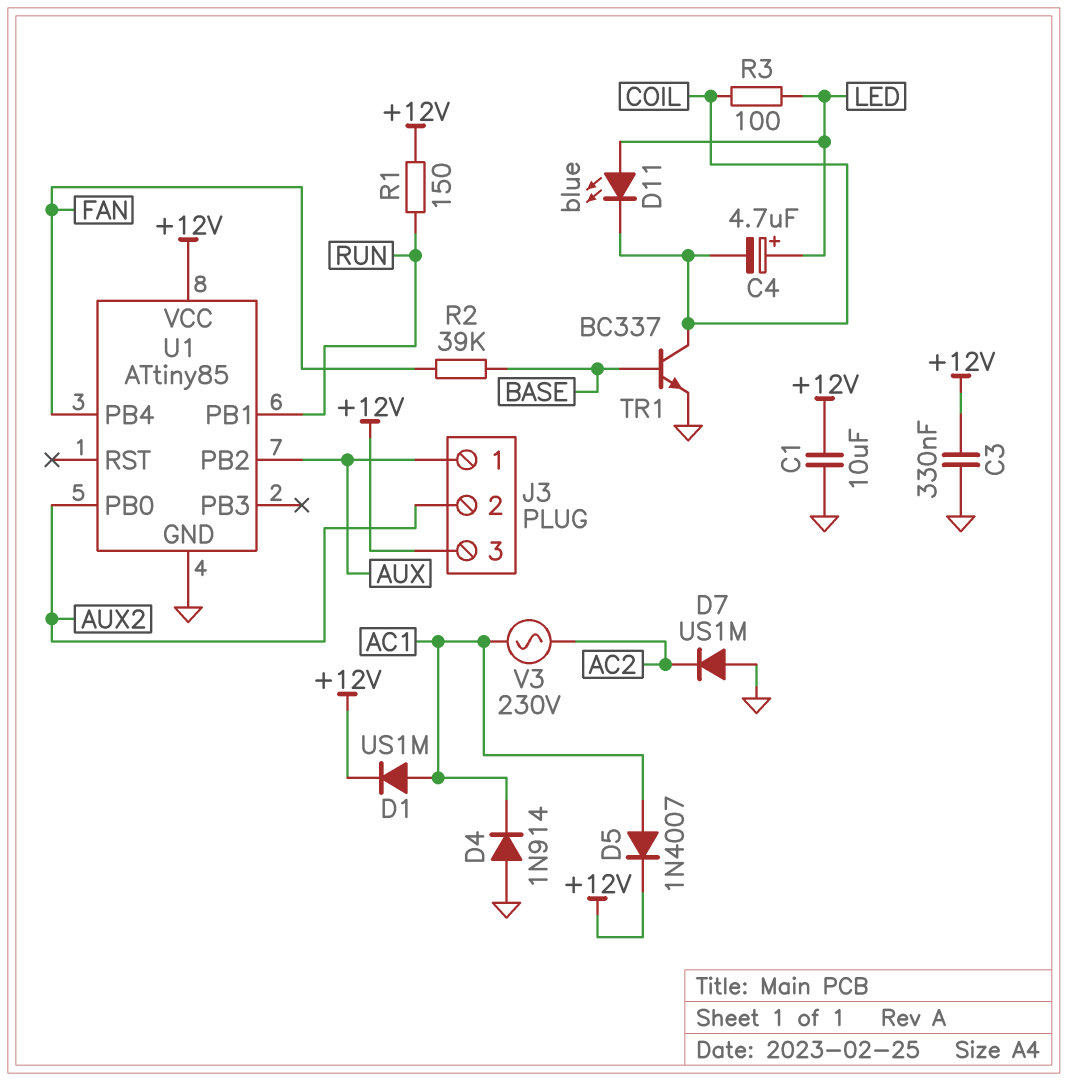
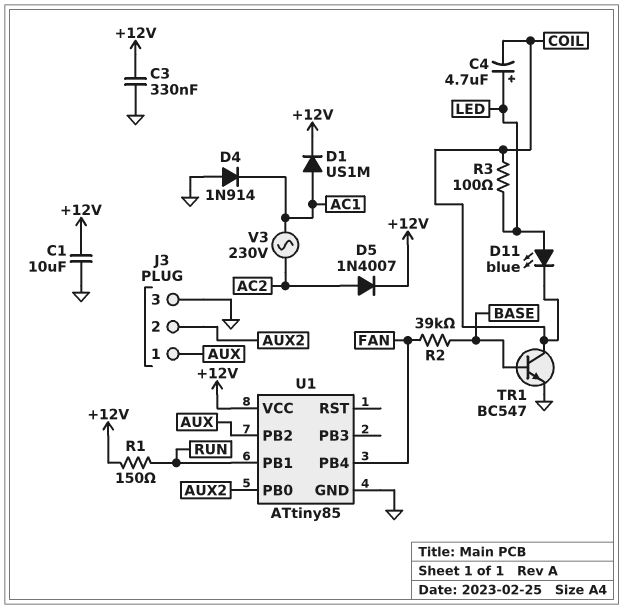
D5: diode 1N4007 (A AC1, K +12V) -> diode 1N4007 (A AC2, K +12V)
D7: diode US1M (A GND, K AC2) -> none
J3 pin 3: +12V -> GND
TR1: NPN BC337 (B BASE, C COIL, E GND) -> NPN BC547 (B BASE, C COIL, E GND)

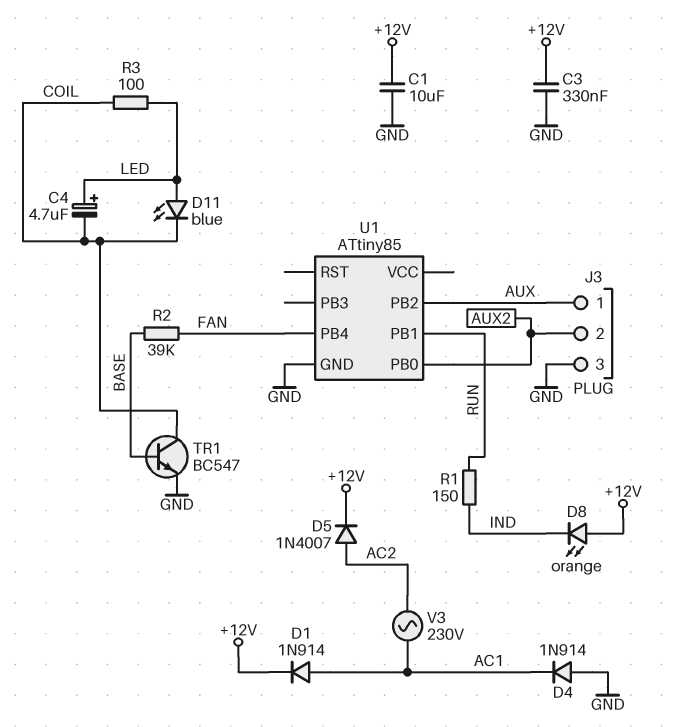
D1: diode US1M (A AC1, K +12V) -> diode 1N914 (A AC1, K +12V)
D8: none -> LED orange (A +12V, K IND)
R1: 150 (+12V, RUN) -> 150 (IND, RUN)
U1 pin VCC: +12V -> none

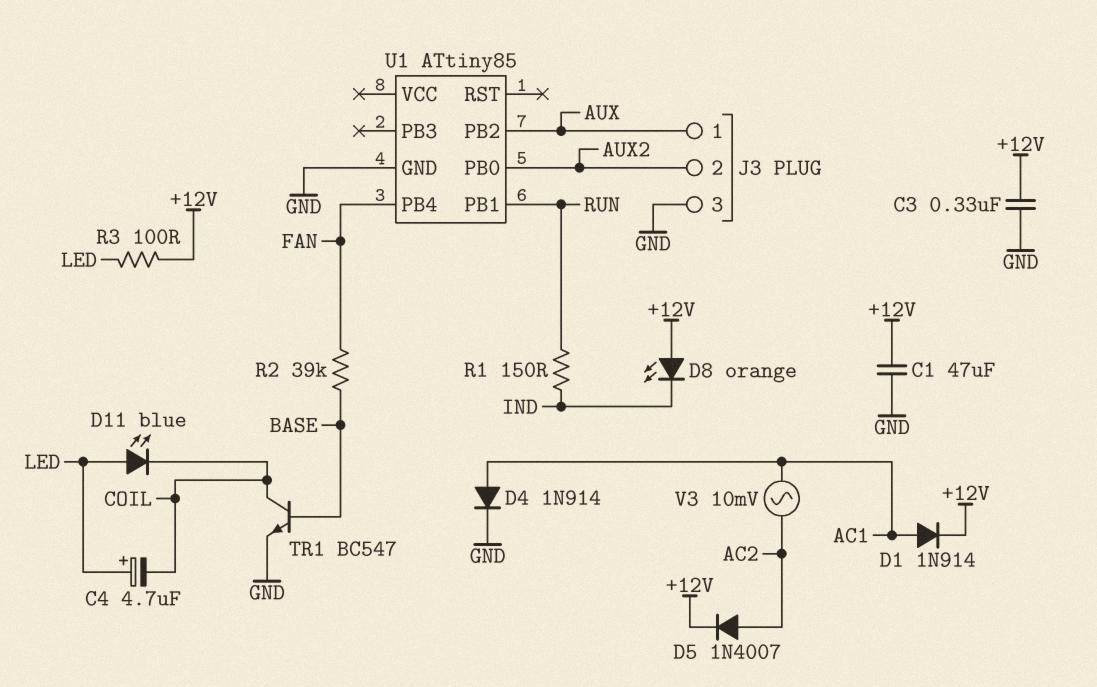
C1: 10uF (+12V, GND) -> 47uF (+12V, GND)
D4: diode 1N914 (A GND, K AC1) -> diode 1N914 (A AC1, K GND)
R3: 100 (COIL, LED) -> 100 (+12V, LED)
V3: AC 230V (AC1, AC2) -> AC 10mV (AC1, AC2)

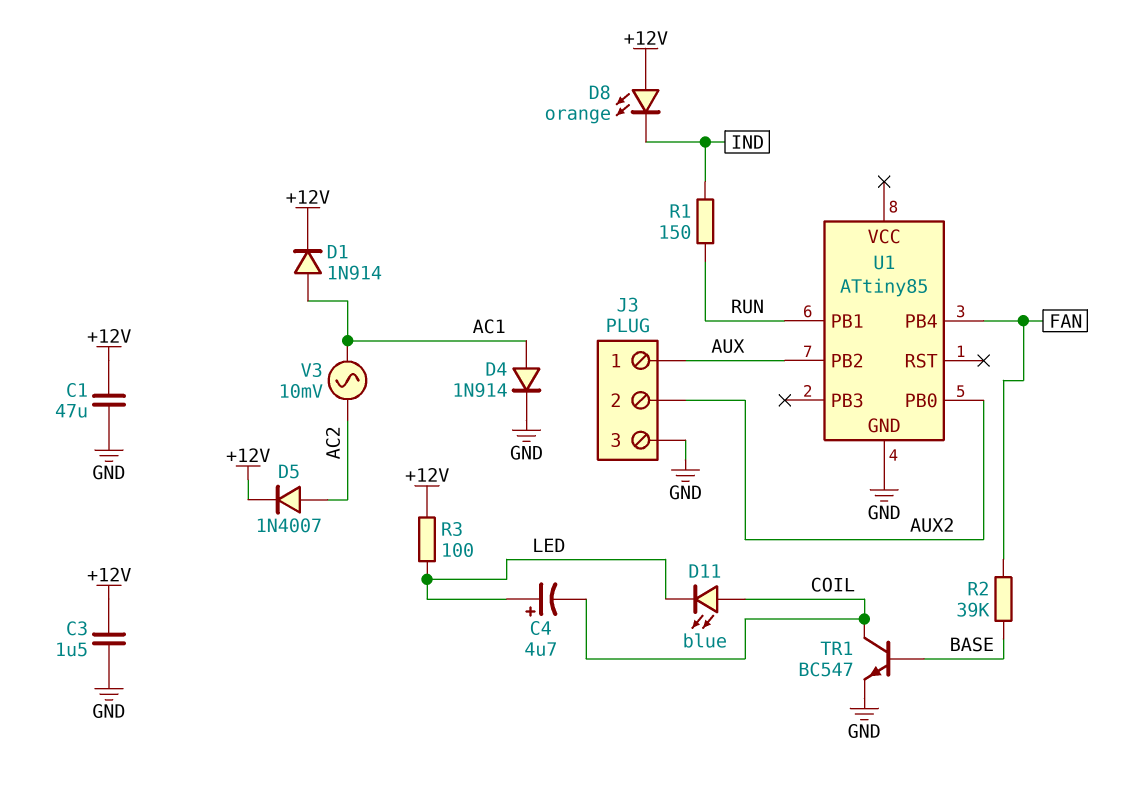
C3: 330nF (+12V, GND) -> 1.5uF (+12V, GND)
D11: LED blue (A LED, K COIL) -> LED blue (A COIL, K LED)

